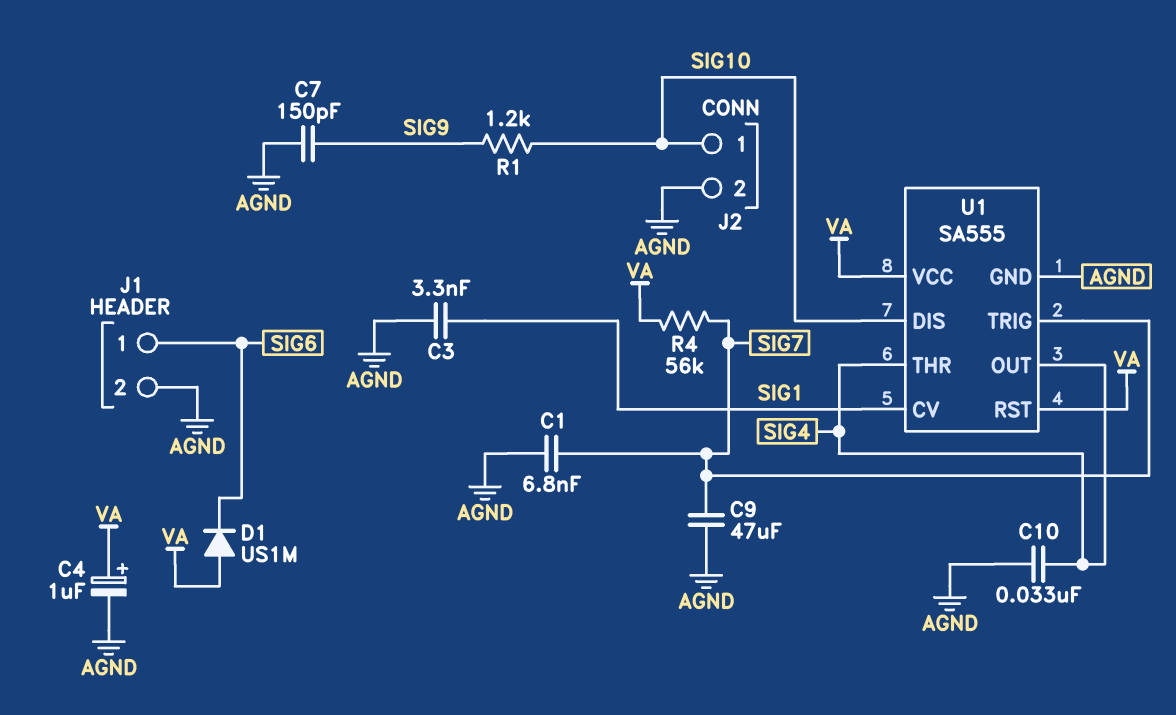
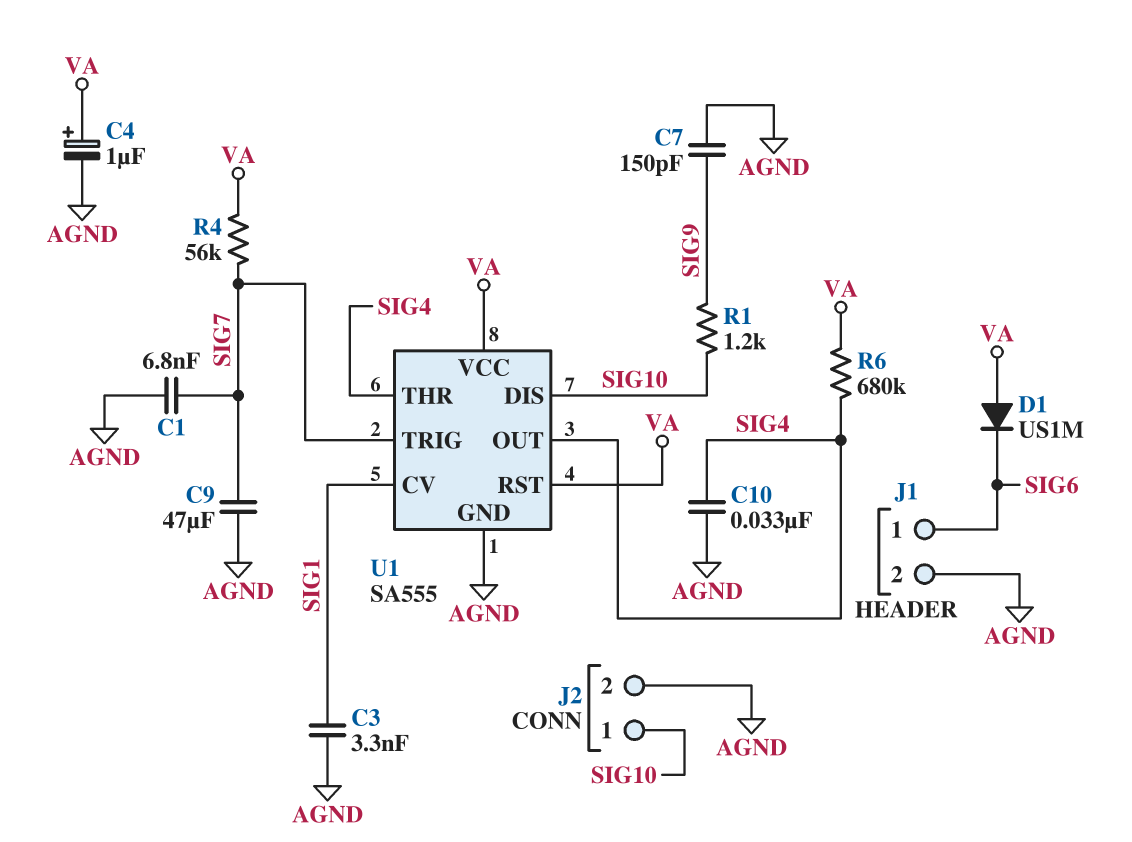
R6: none -> 680k (SIG4, VA)

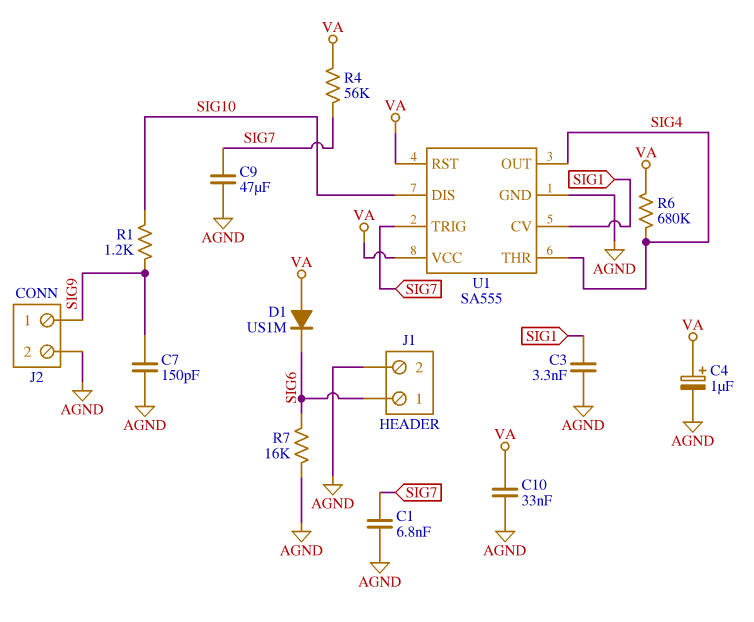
C10: 33nF (AGND, SIG4) -> 33nF (AGND, VA)
J2 pin 1: SIG10 -> SIG9
R7: none -> 16k (AGND, SIG6)

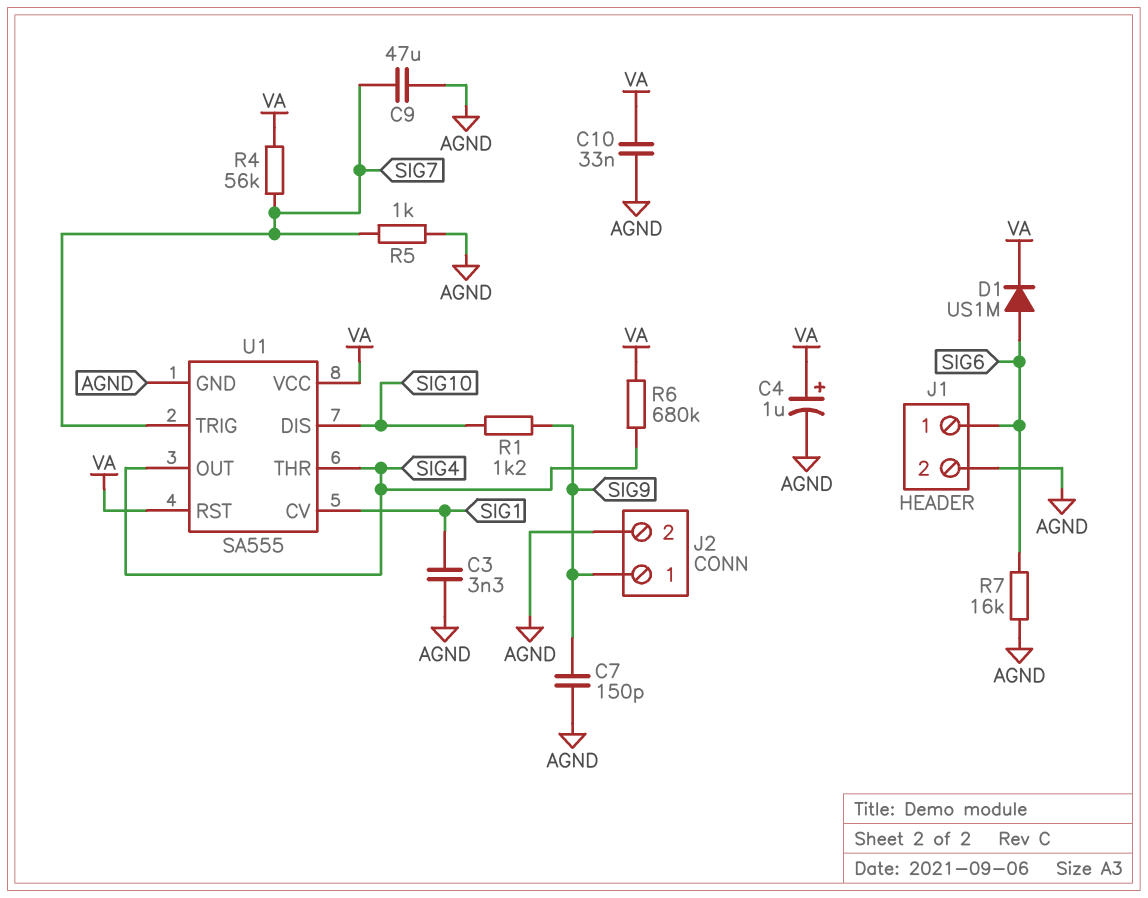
C1: 6.8nF (AGND, SIG7) -> none
D1: diode US1M (A VA, K SIG6) -> diode US1M (A SIG6, K VA)
R5: none -> 1k (AGND, SIG7)

